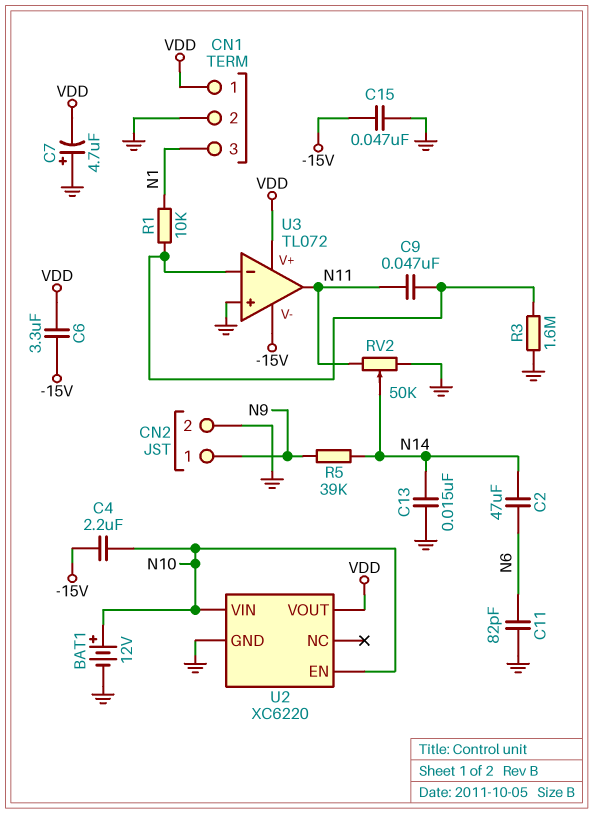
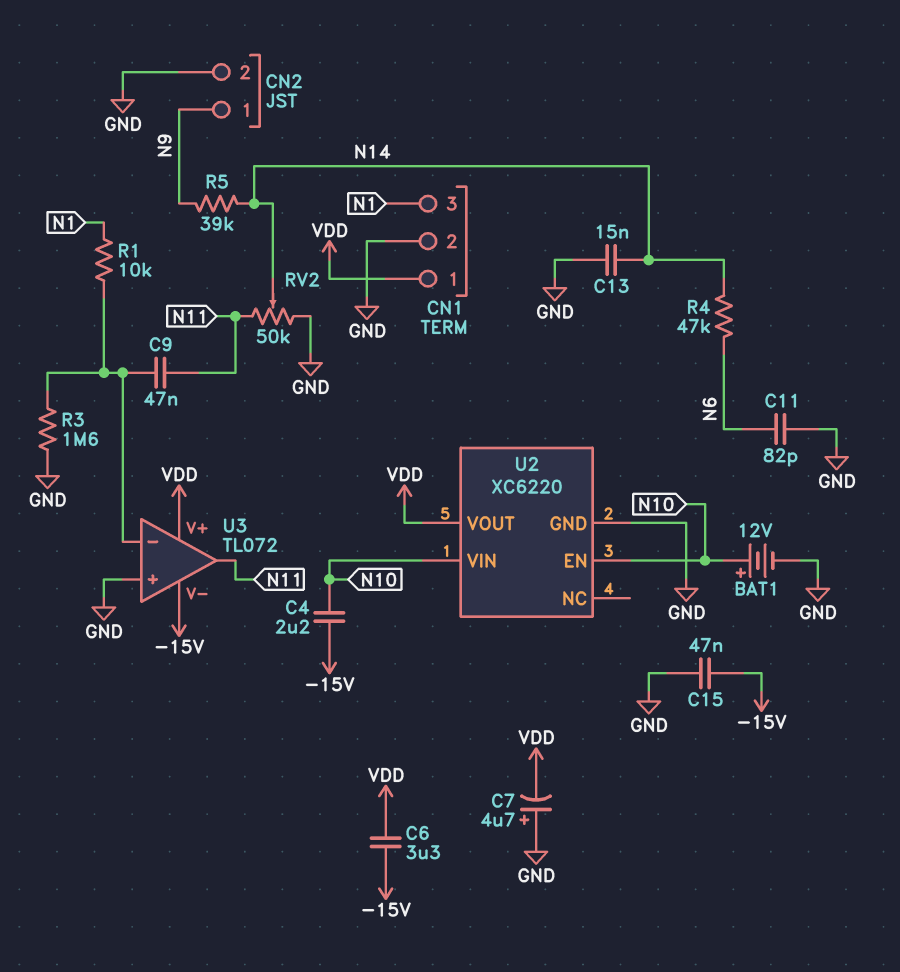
C2: 47uF (N6, N14) -> none
R4: none -> 47k (N6, N14)

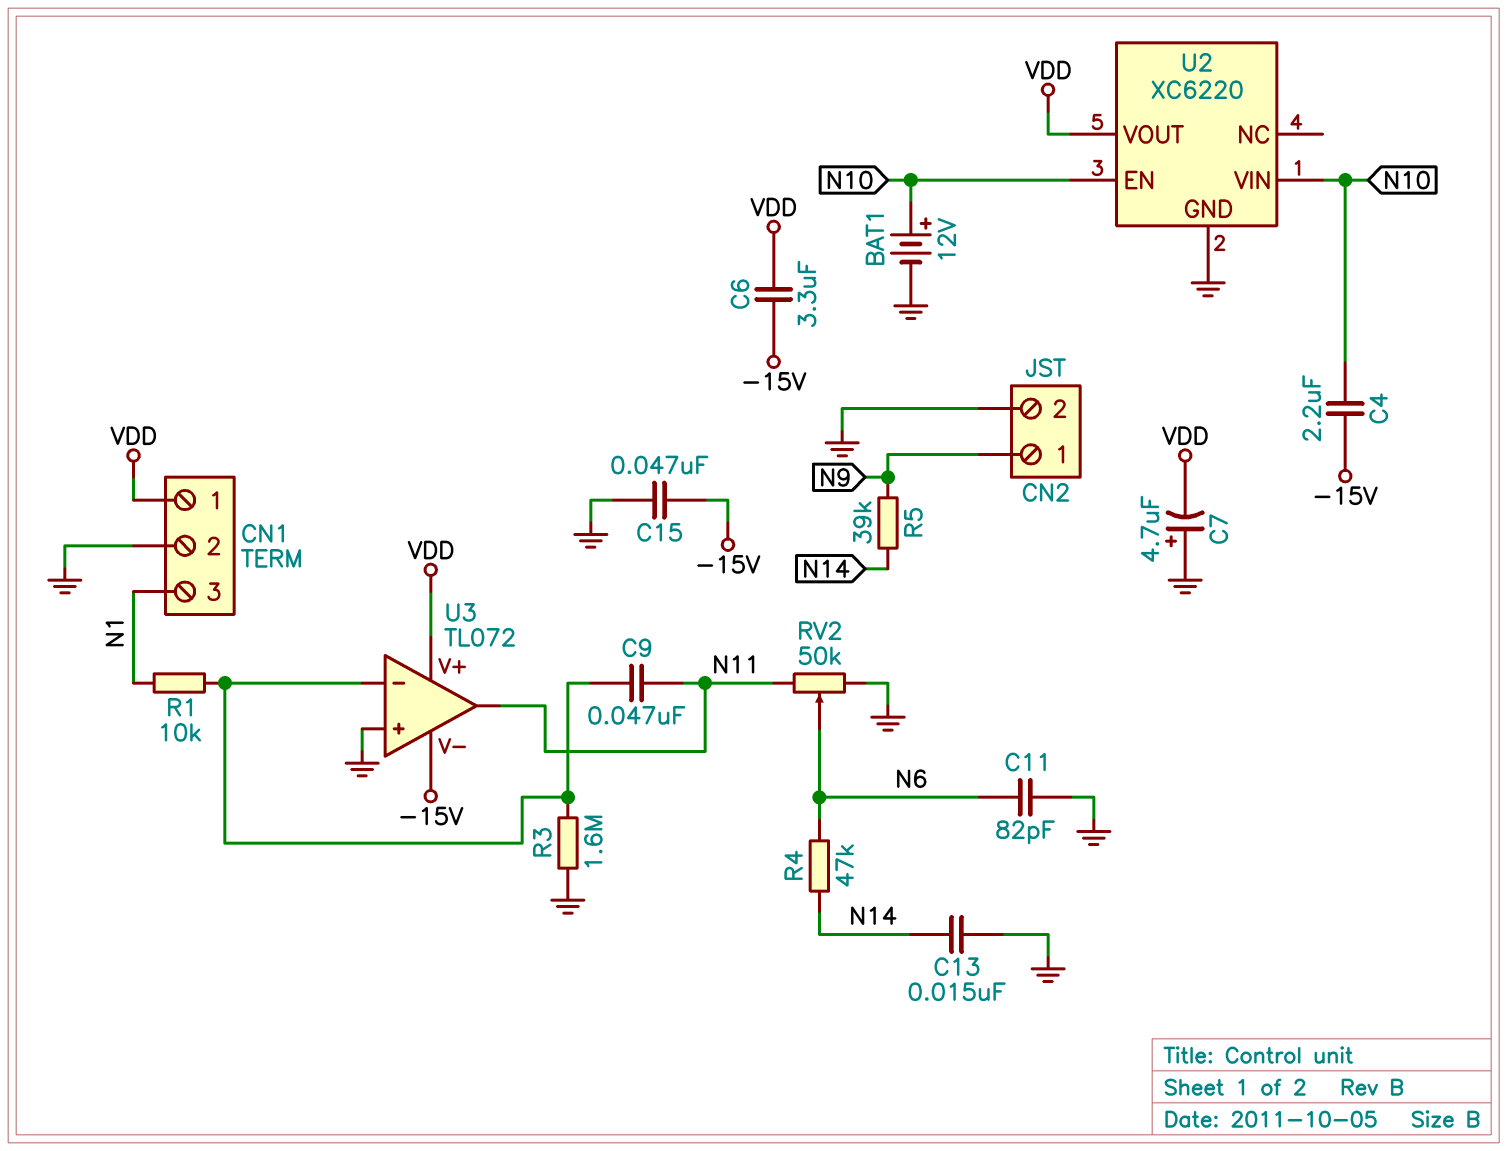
RV2: 50k (GND, N11, wiper N14) -> 50k (GND, N11, wiper N6)

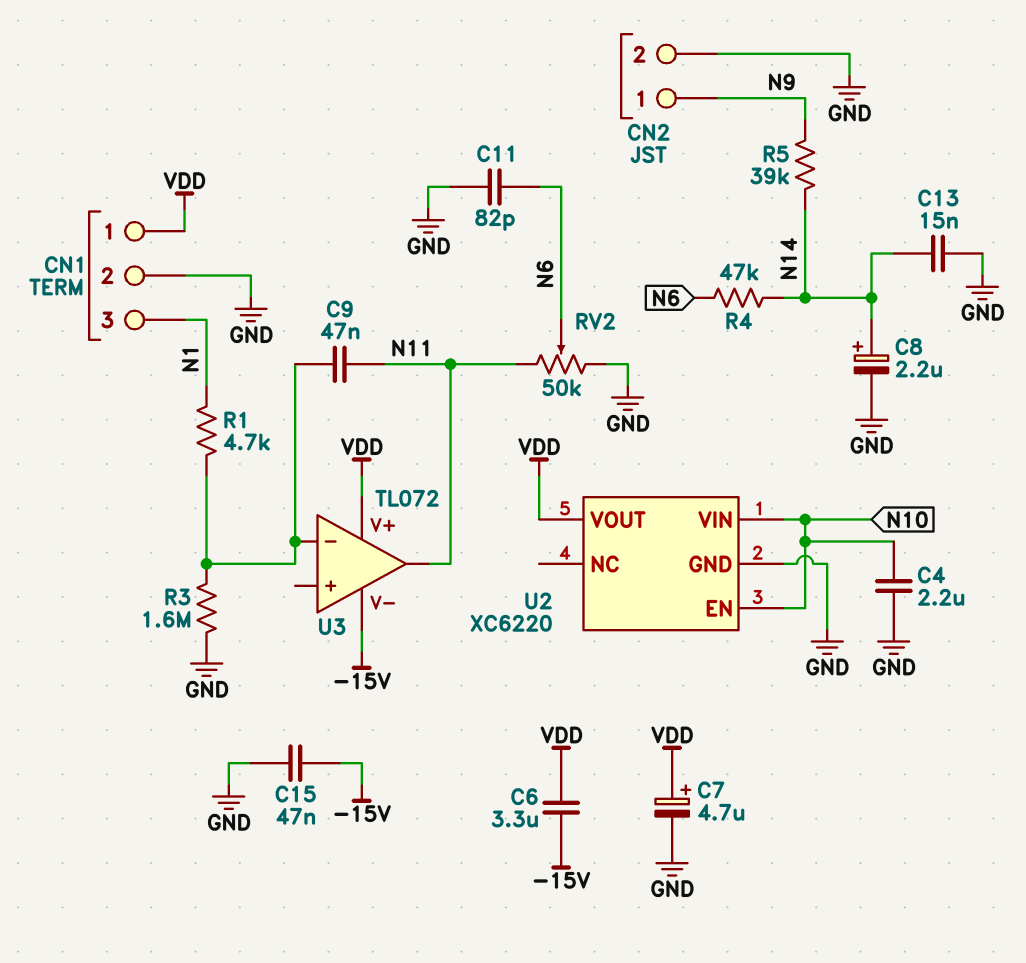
BAT1: 12V (plus N10, minus GND) -> none
C4: 2.2uF (-15V, N10) -> 2.2uF (GND, N10)
C7: 4.7uF (plus GND, minus VDD) -> 4.7uF (plus VDD, minus GND)
C8: none -> 2.2uF (plus N14, minus GND)
R1: 10k (N1, U3/in-) -> 4.7k (N1, U3/in-)
U3 pin in+: GND -> none

